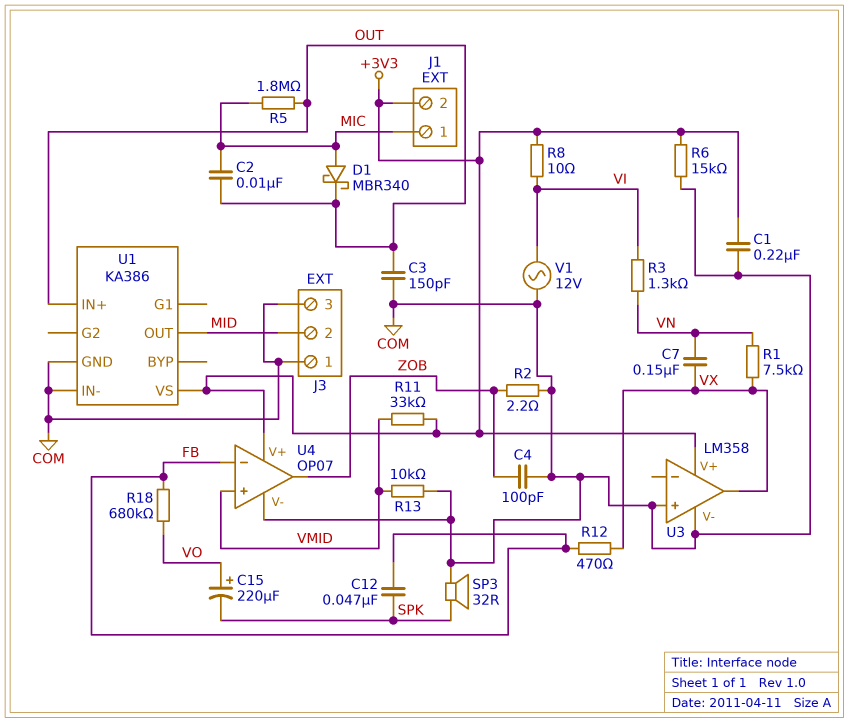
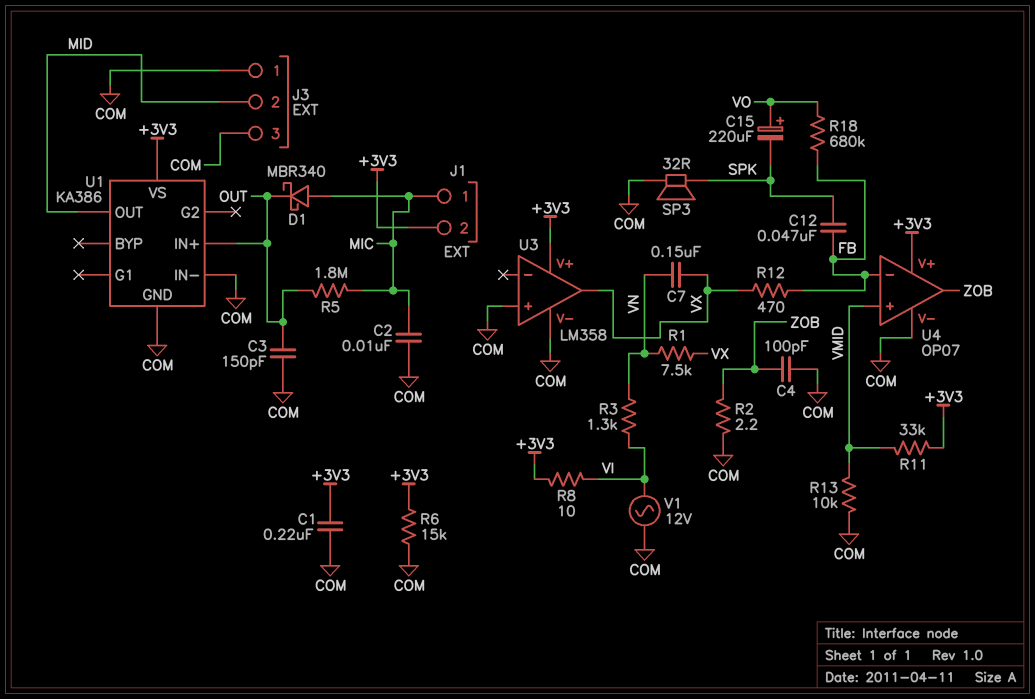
C2: 10nF (MIC, OUT) -> 10nF (COM, MIC)

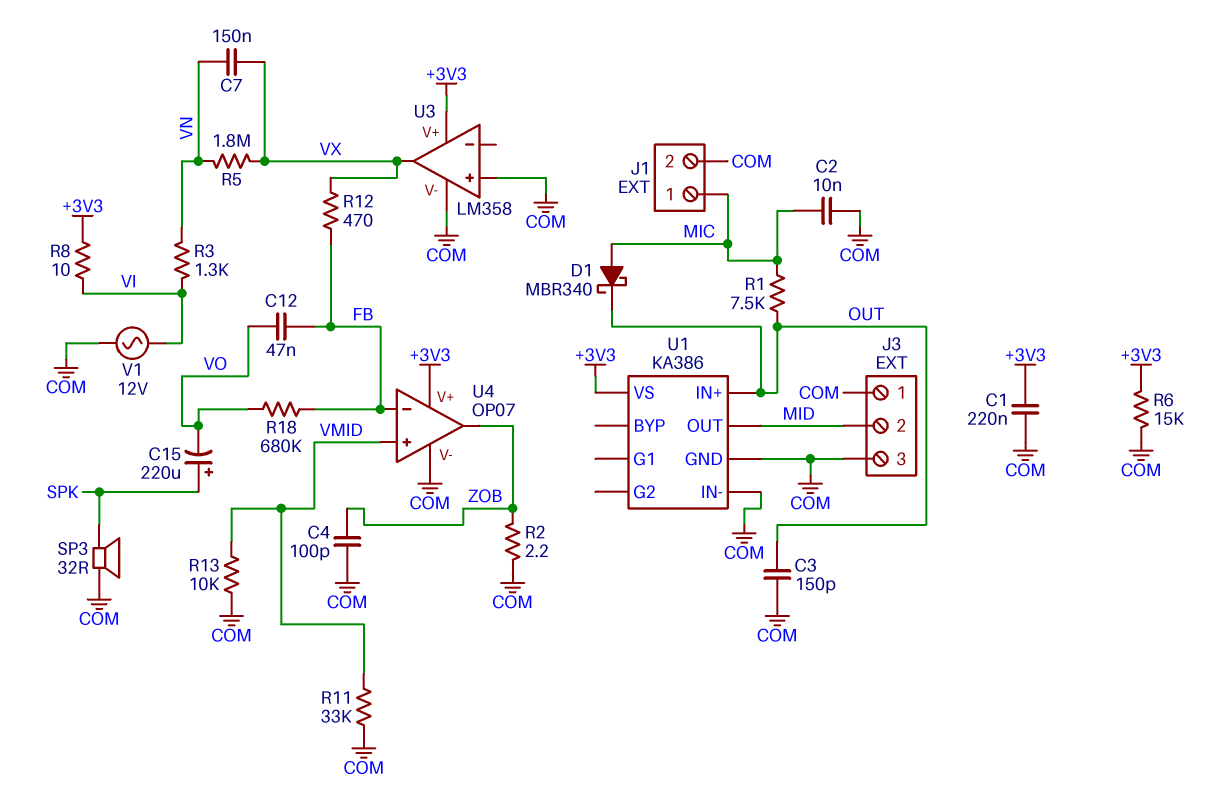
C12: 47nF (FB, SPK) -> 47nF (FB, VO)
C15: 220uF (plus VO, minus SPK) -> 220uF (plus SPK, minus VO)
J1 pin 2: +3V3 -> COM
R1: 7.5k (VN, VX) -> 7.5k (MIC, OUT)
R5: 1.8M (MIC, OUT) -> 1.8M (VN, VX)
R11: 33k (+3V3, VMID) -> 33k (COM, VMID)

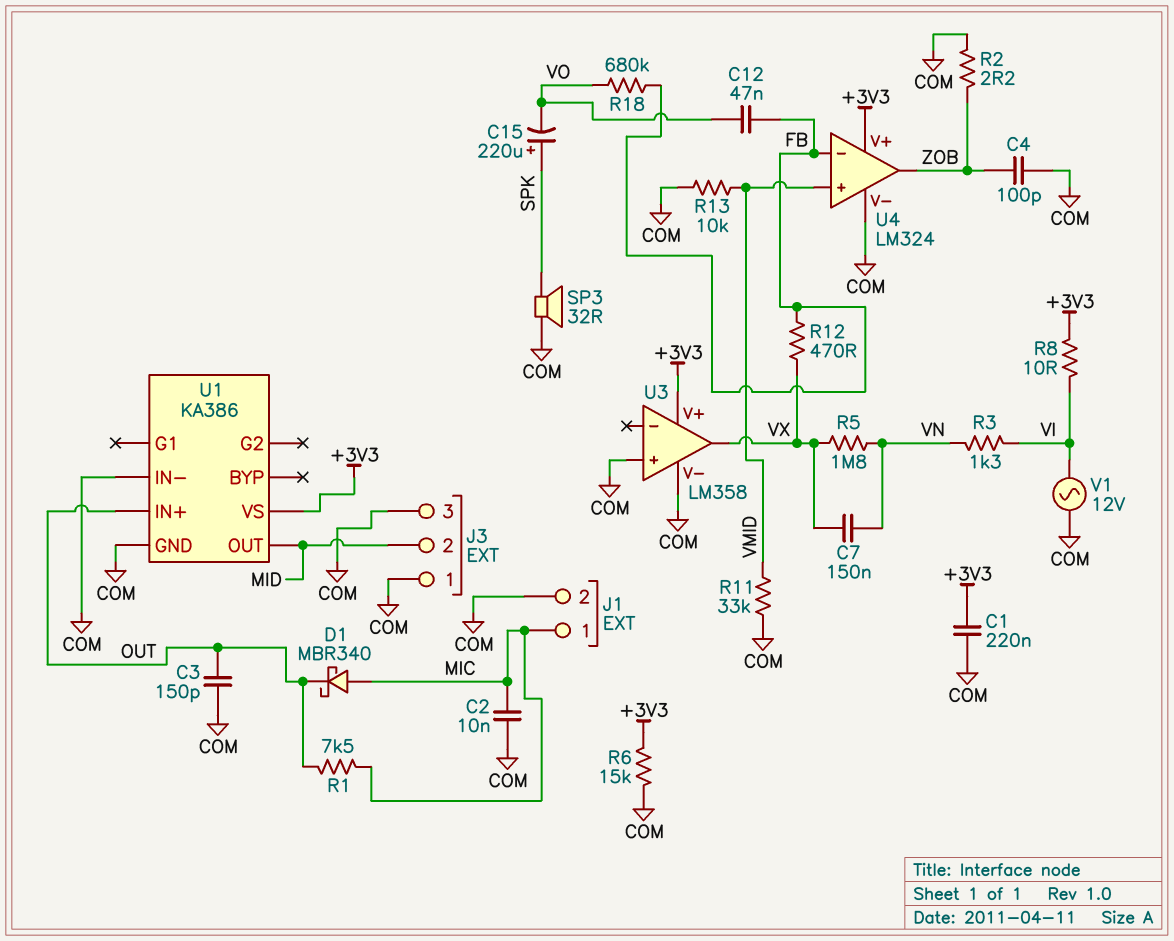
U4: OP07 -> LM324

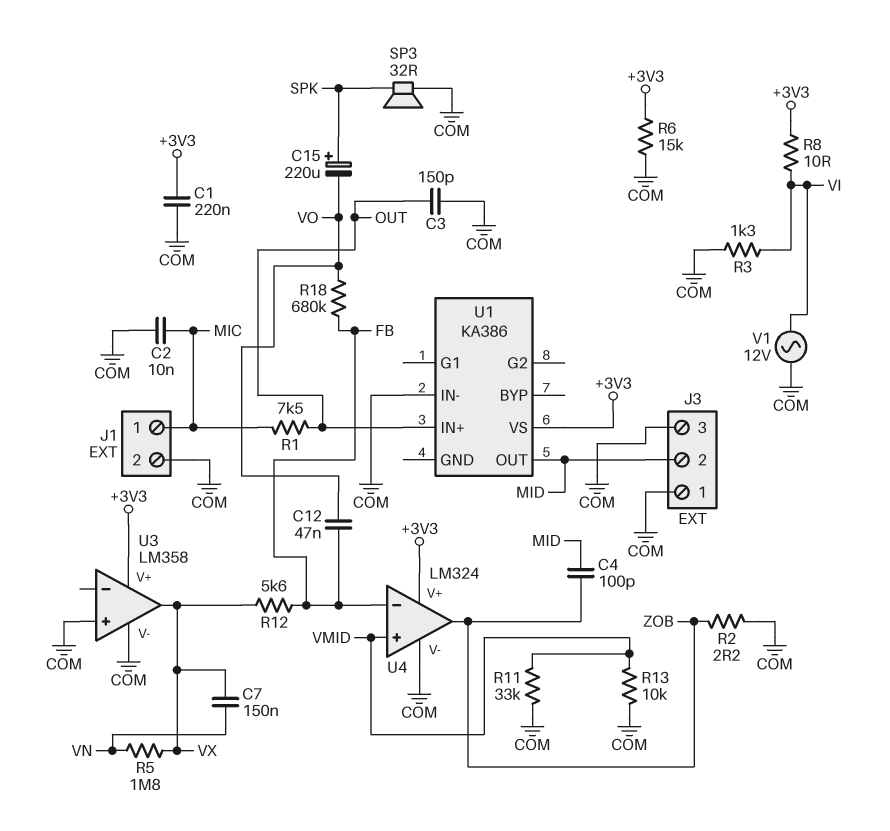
C4: 100pF (COM, ZOB) -> 100pF (MID, ZOB)
D1: schottky MBR340 (A MIC, K OUT) -> none
R3: 1.3k (VI, VN) -> 1.3k (COM, VI)
R12: 470 (FB, VX) -> 5.6k (FB, VX)
U1 pin GND: COM -> none

